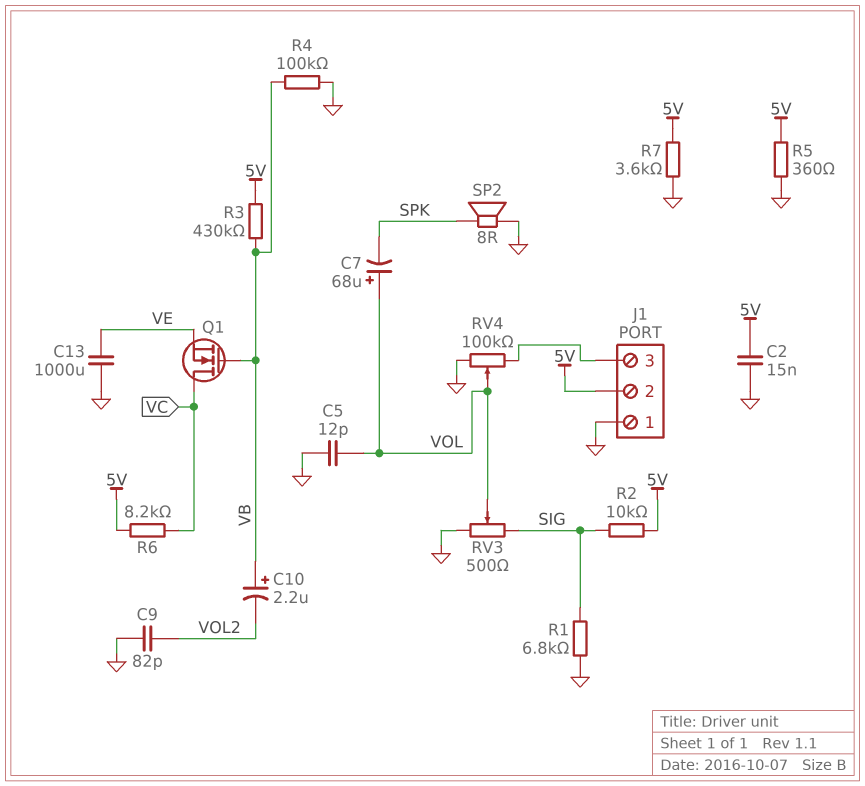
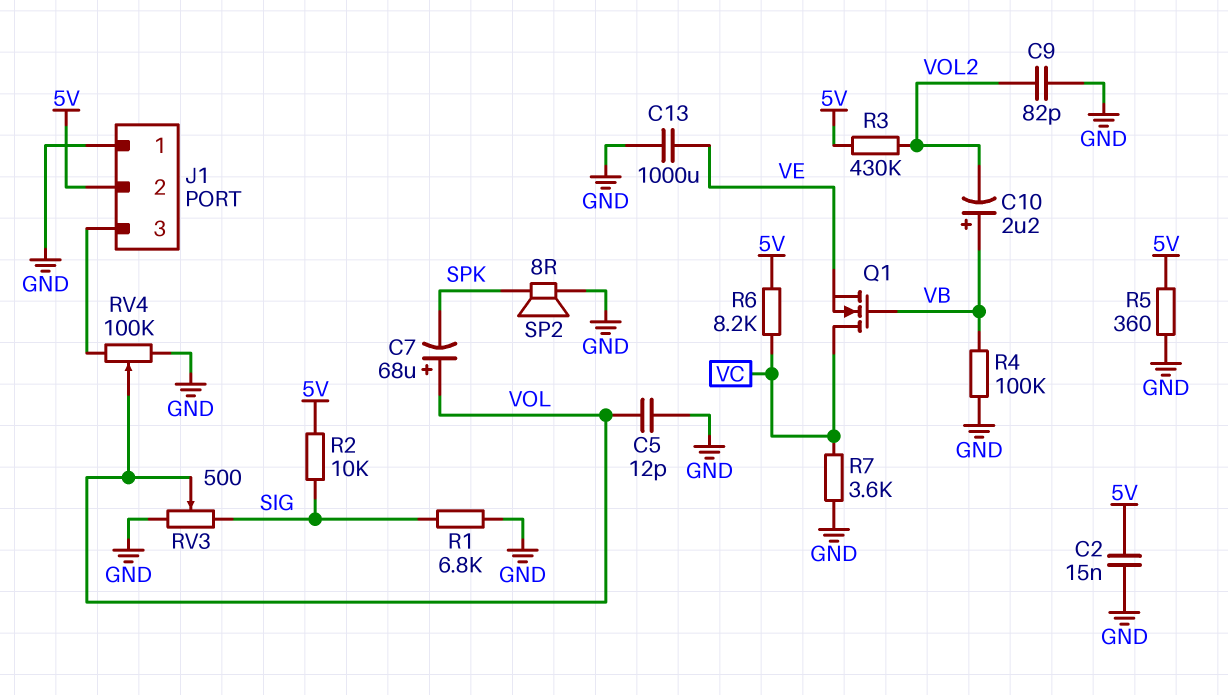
R3: 430k (5V, VB) -> 430k (5V, VOL2)
R7: 3.6k (5V, GND) -> 3.6k (GND, VC)

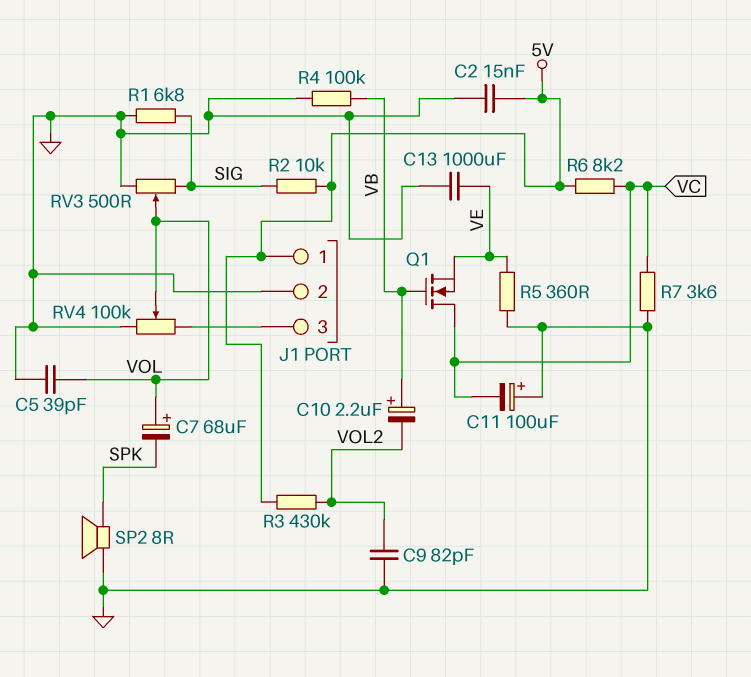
C5: 12pF (GND, VOL) -> 39pF (GND, VOL)
C11: none -> 100uF (plus GND, minus VC)
J1 pin 1: GND -> 5V
J1 pin 2: 5V -> GND
R5: 360 (5V, GND) -> 360 (GND, VE)

